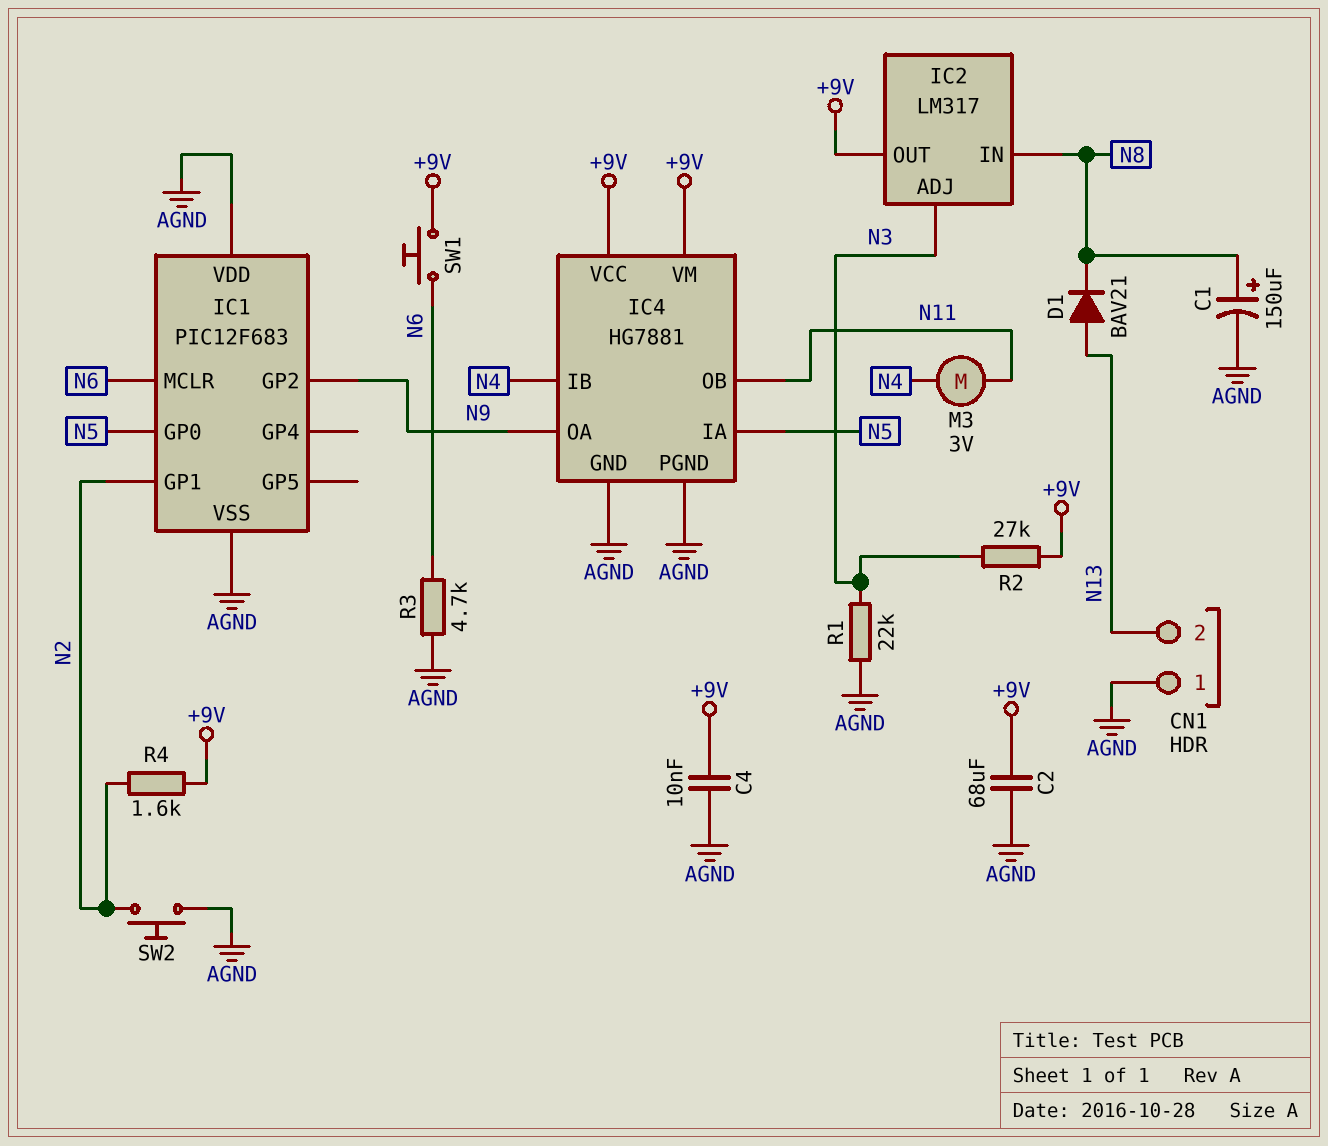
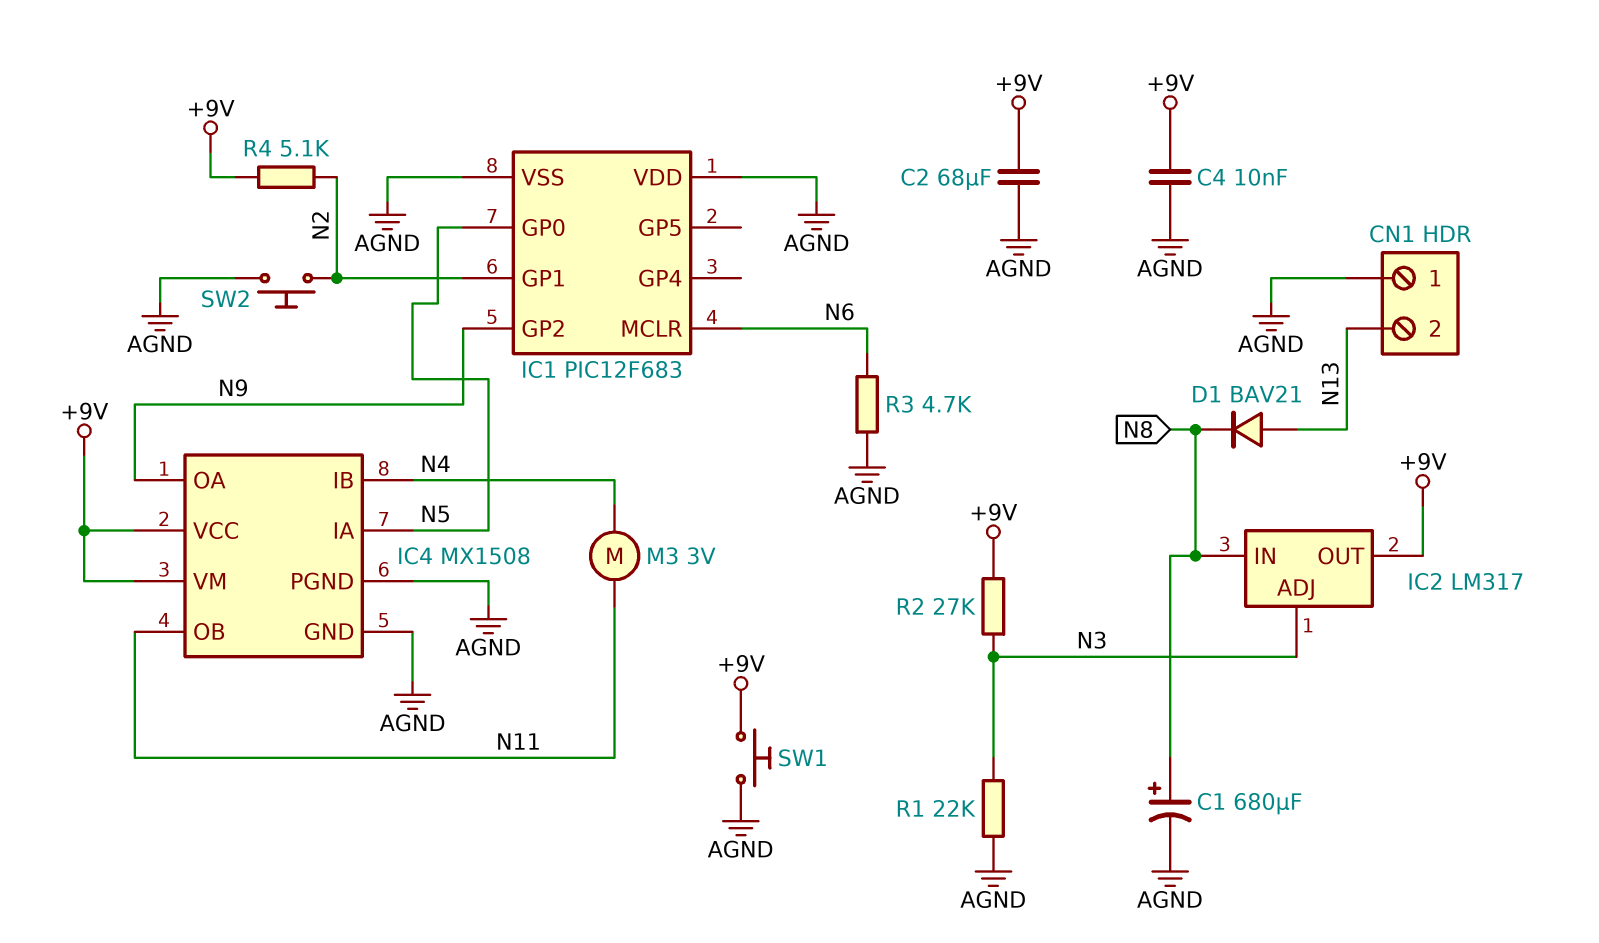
C1: 150uF (plus N8, minus AGND) -> 680uF (plus N8, minus AGND)
IC4: HG7881 -> MX1508
R4: 1.6k (+9V, N2) -> 5.1k (+9V, N2)
SW1: button (+9V, N6) -> button (+9V, AGND)

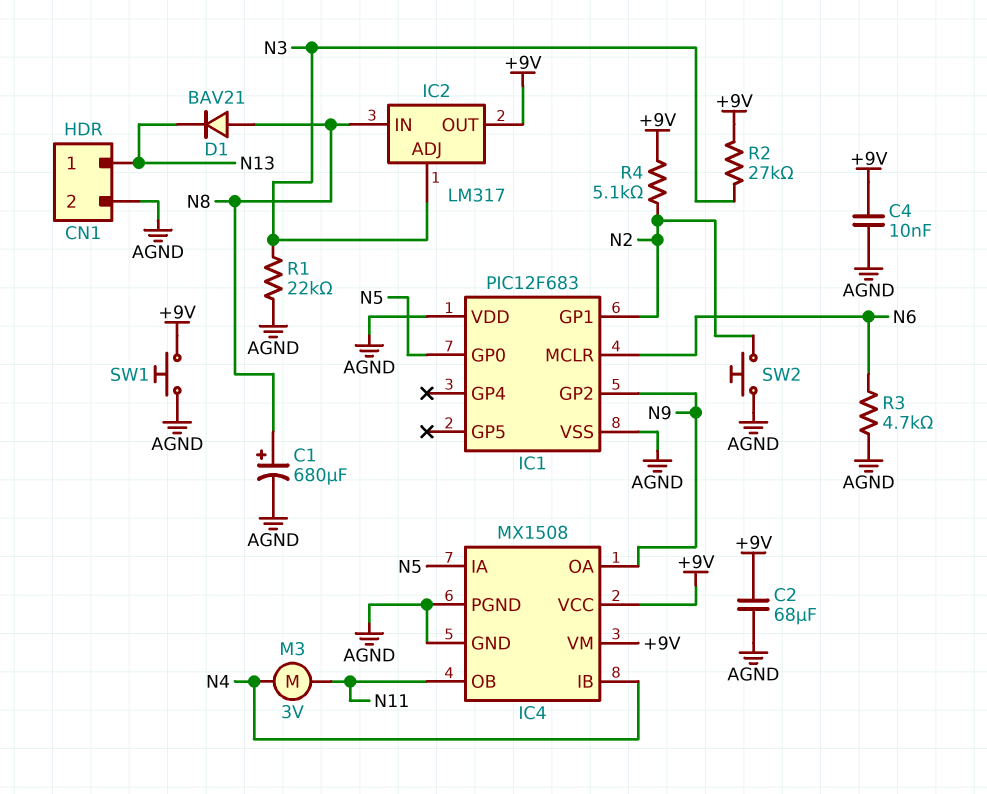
CN1 pin 1: AGND -> N13
CN1 pin 2: N13 -> AGND
D1: diode BAV21 (A N13, K N8) -> diode BAV21 (A N8, K N13)

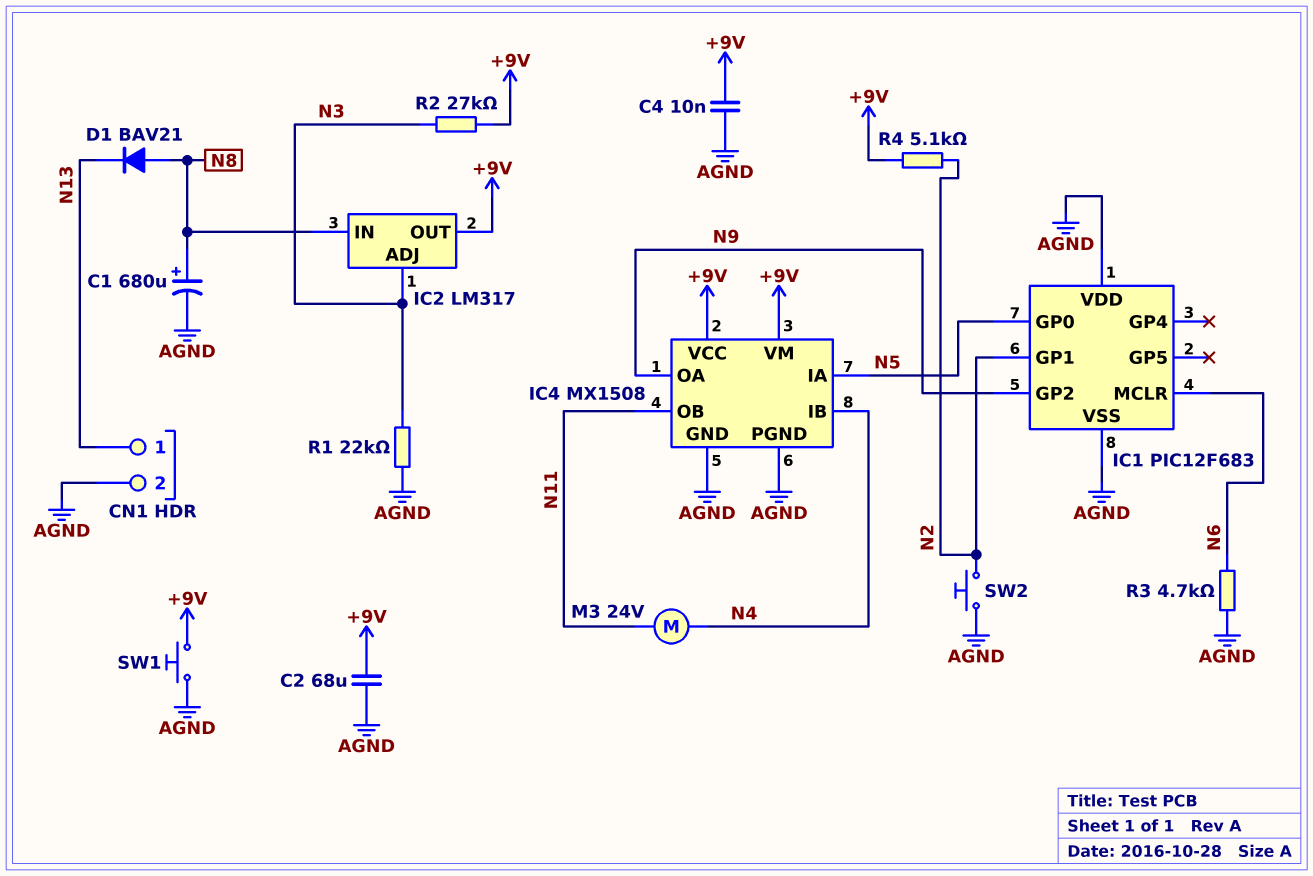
M3: motor 3V (N4, N11) -> motor 24V (N4, N11)

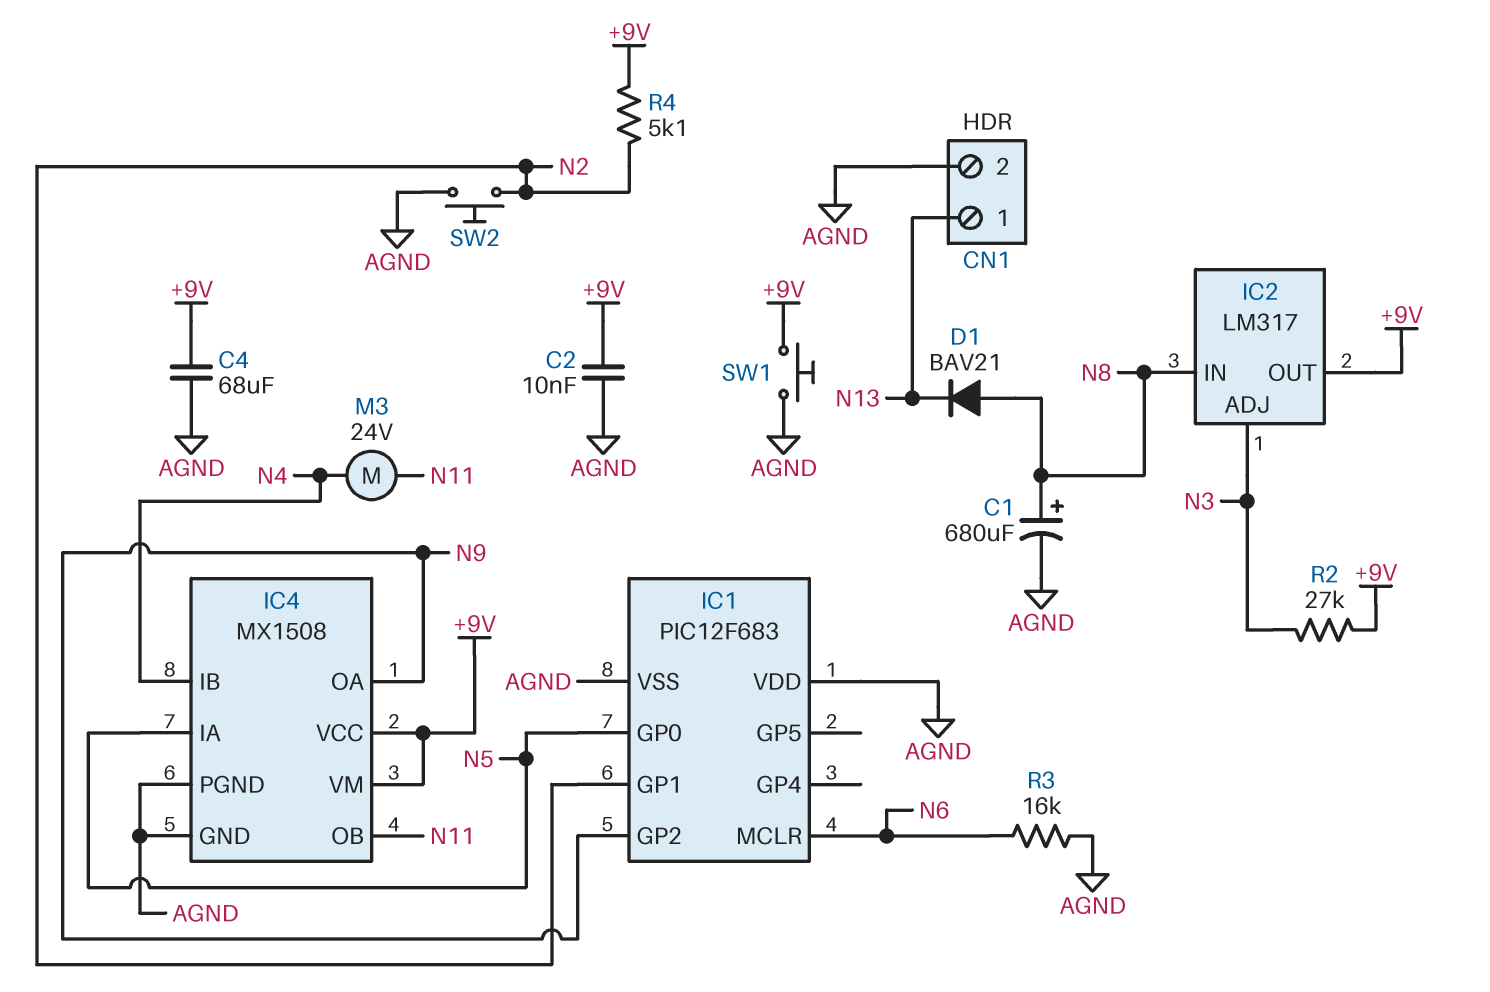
C2: 68uF (+9V, AGND) -> 10nF (+9V, AGND)
C4: 10nF (+9V, AGND) -> 68uF (+9V, AGND)
R1: 22k (AGND, N3) -> none
R3: 4.7k (AGND, N6) -> 16k (AGND, N6)

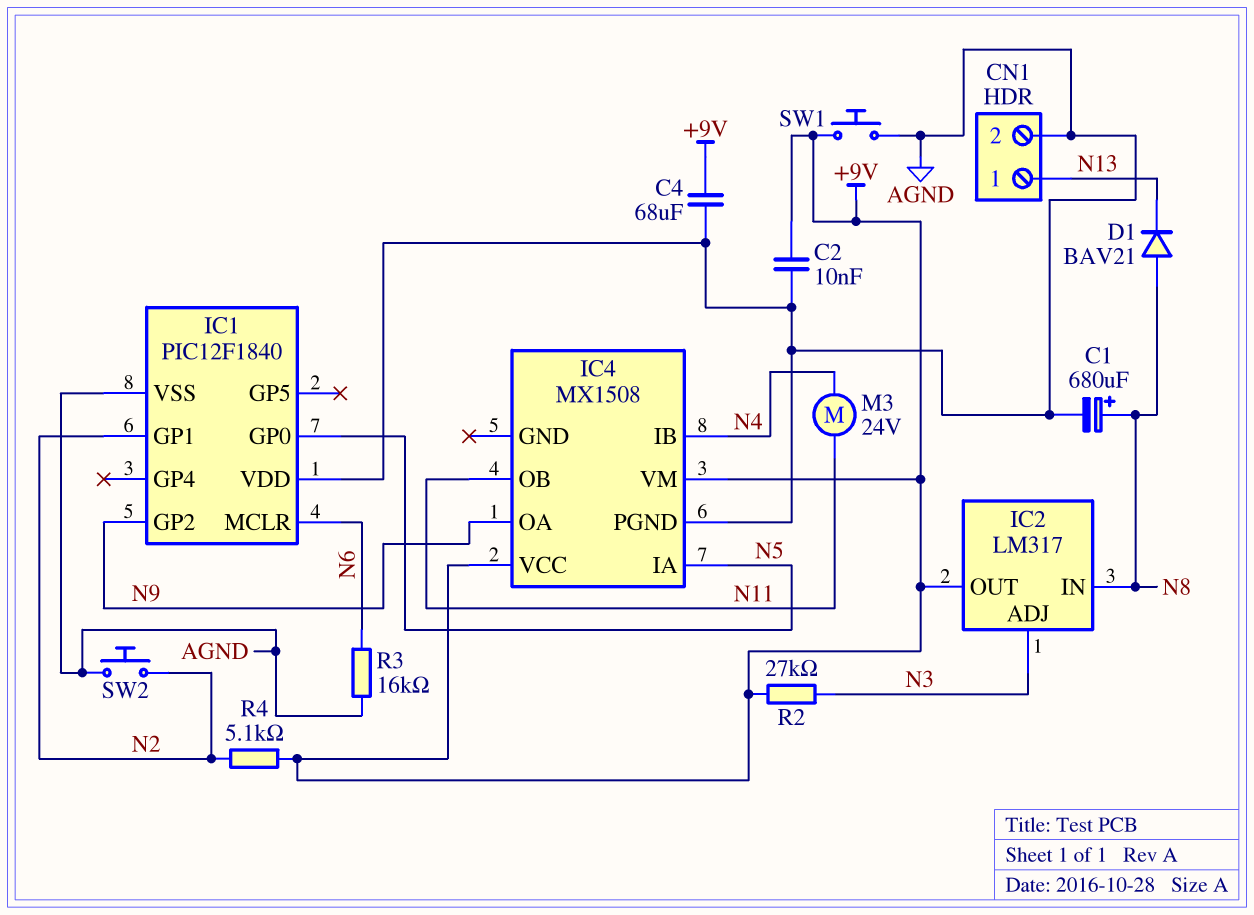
IC1: PIC12F683 -> PIC12F1840
IC4 pin GND: AGND -> none

